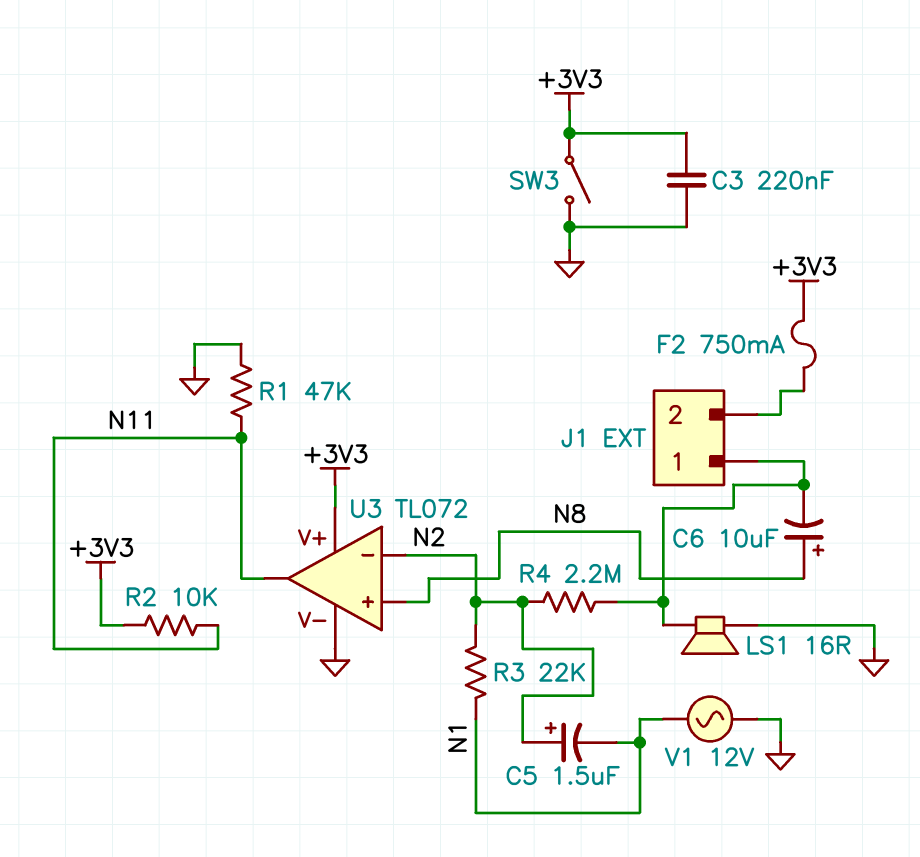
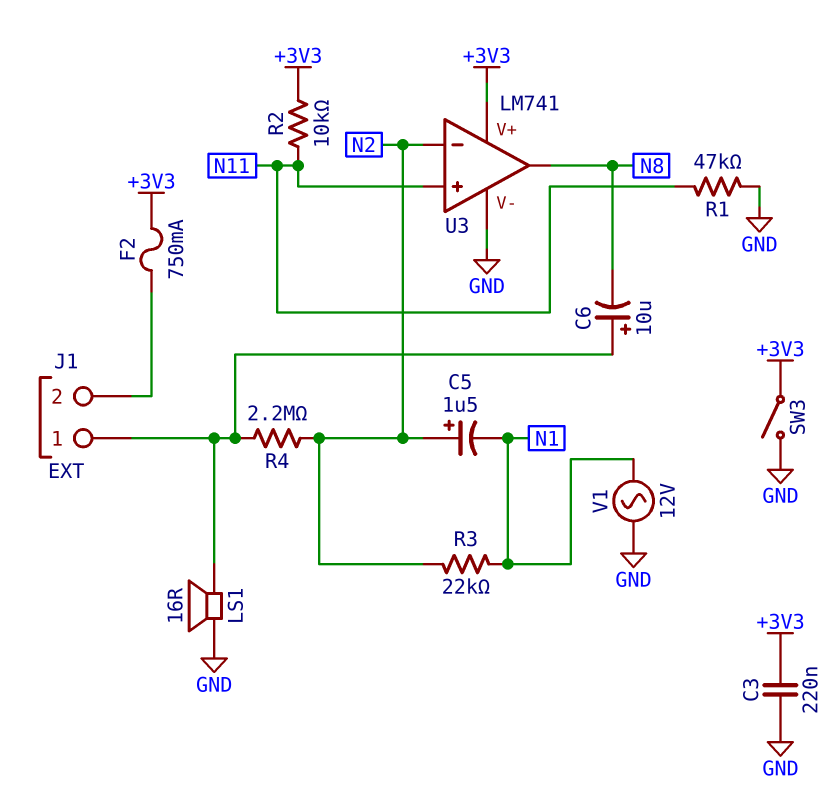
C6: 10uF (plus N8, minus J1/1) -> 10uF (plus J1/1, minus N8)
U3: TL072 -> LM741
U3 pin in+: N8 -> N11
U3 pin out: N11 -> N8

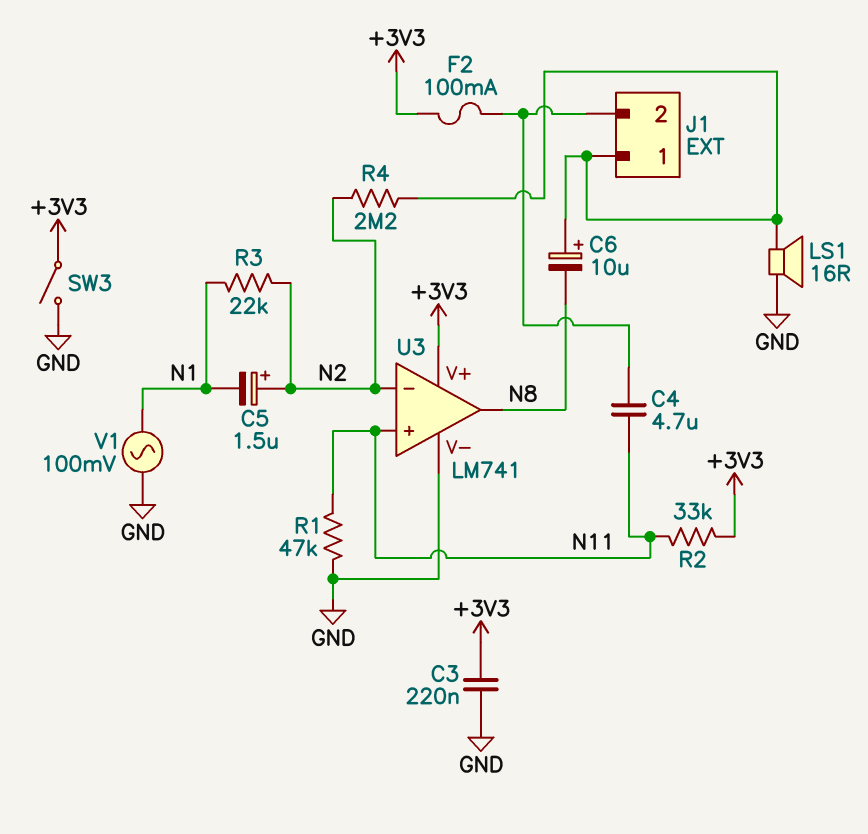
C4: none -> 4.7uF (J1/2, N11)
F2: 750mA (+3V3, J1/2) -> 100mA (+3V3, J1/2)
R2: 10k (+3V3, N11) -> 33k (+3V3, N11)
V1: AC 12V (GND, N1) -> AC 100mV (GND, N1)

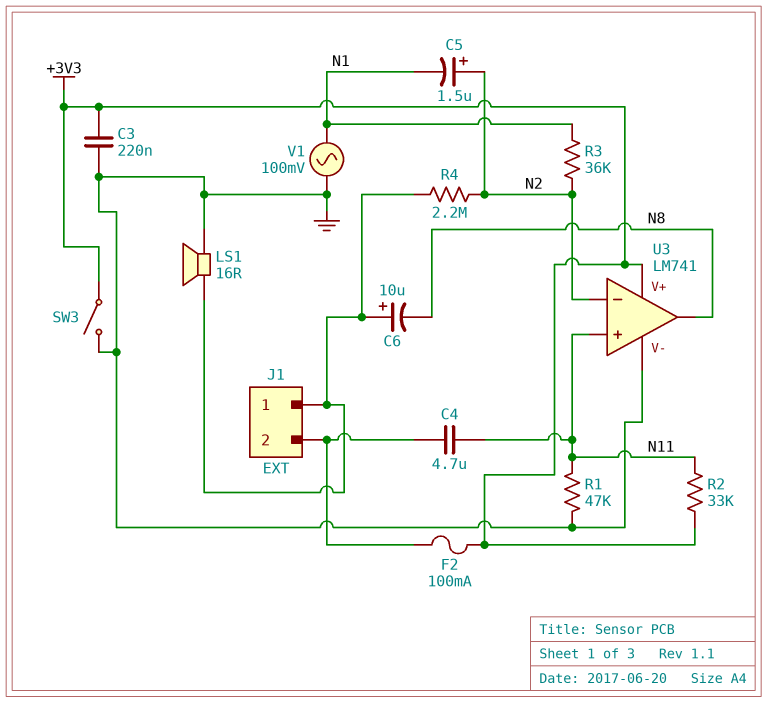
R3: 22k (N1, N2) -> 36k (N1, N2)

